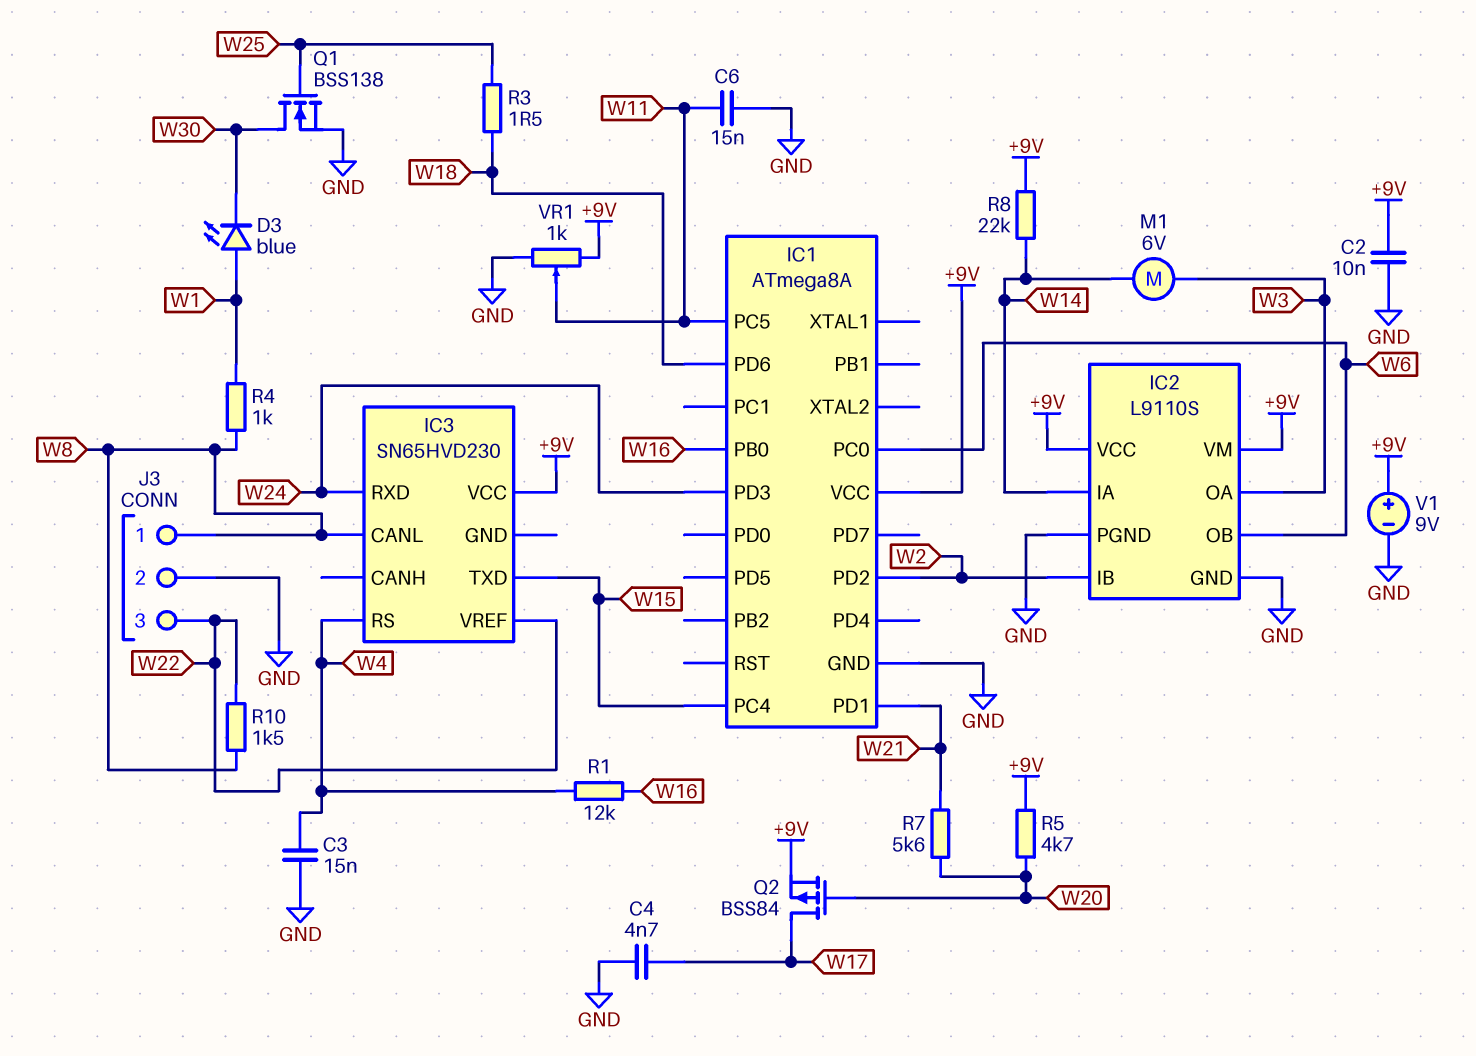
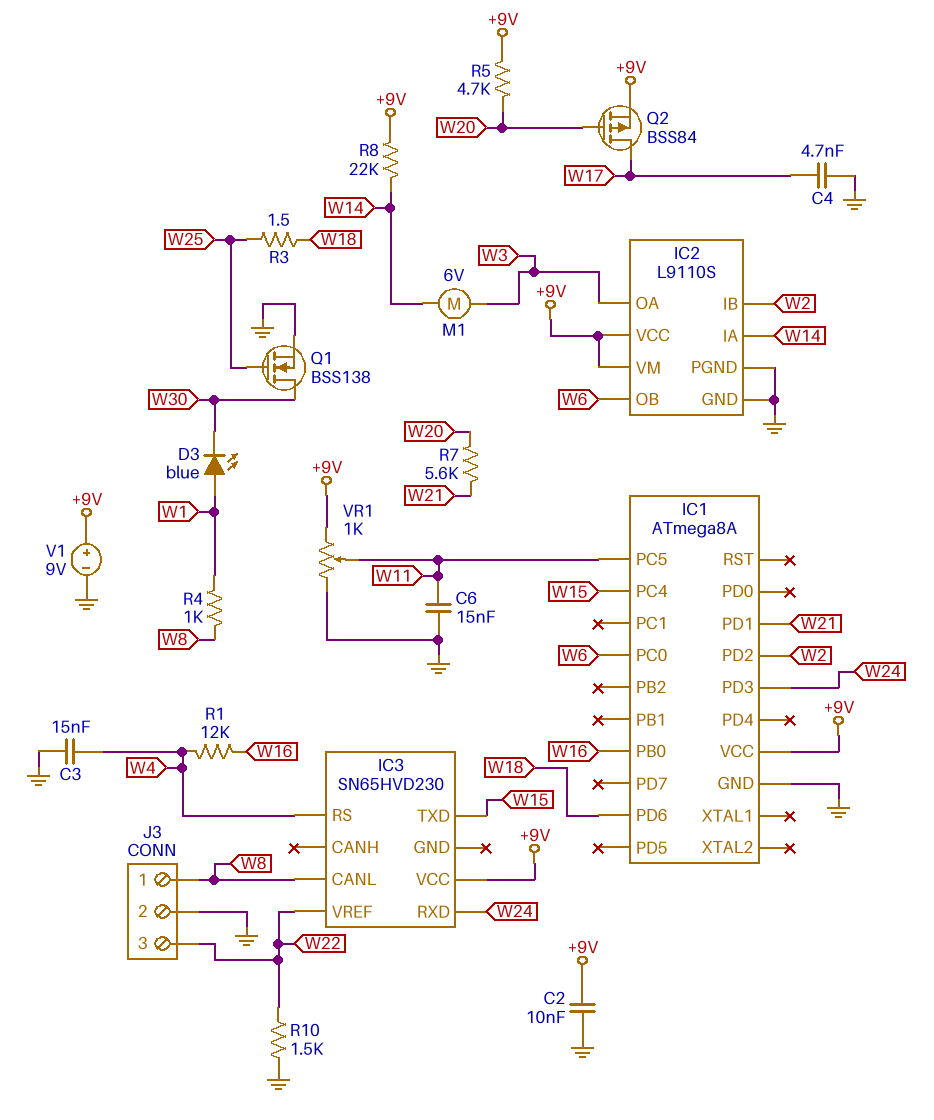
R10: 1.5k (W8, W22) -> 1.5k (GND, W22)

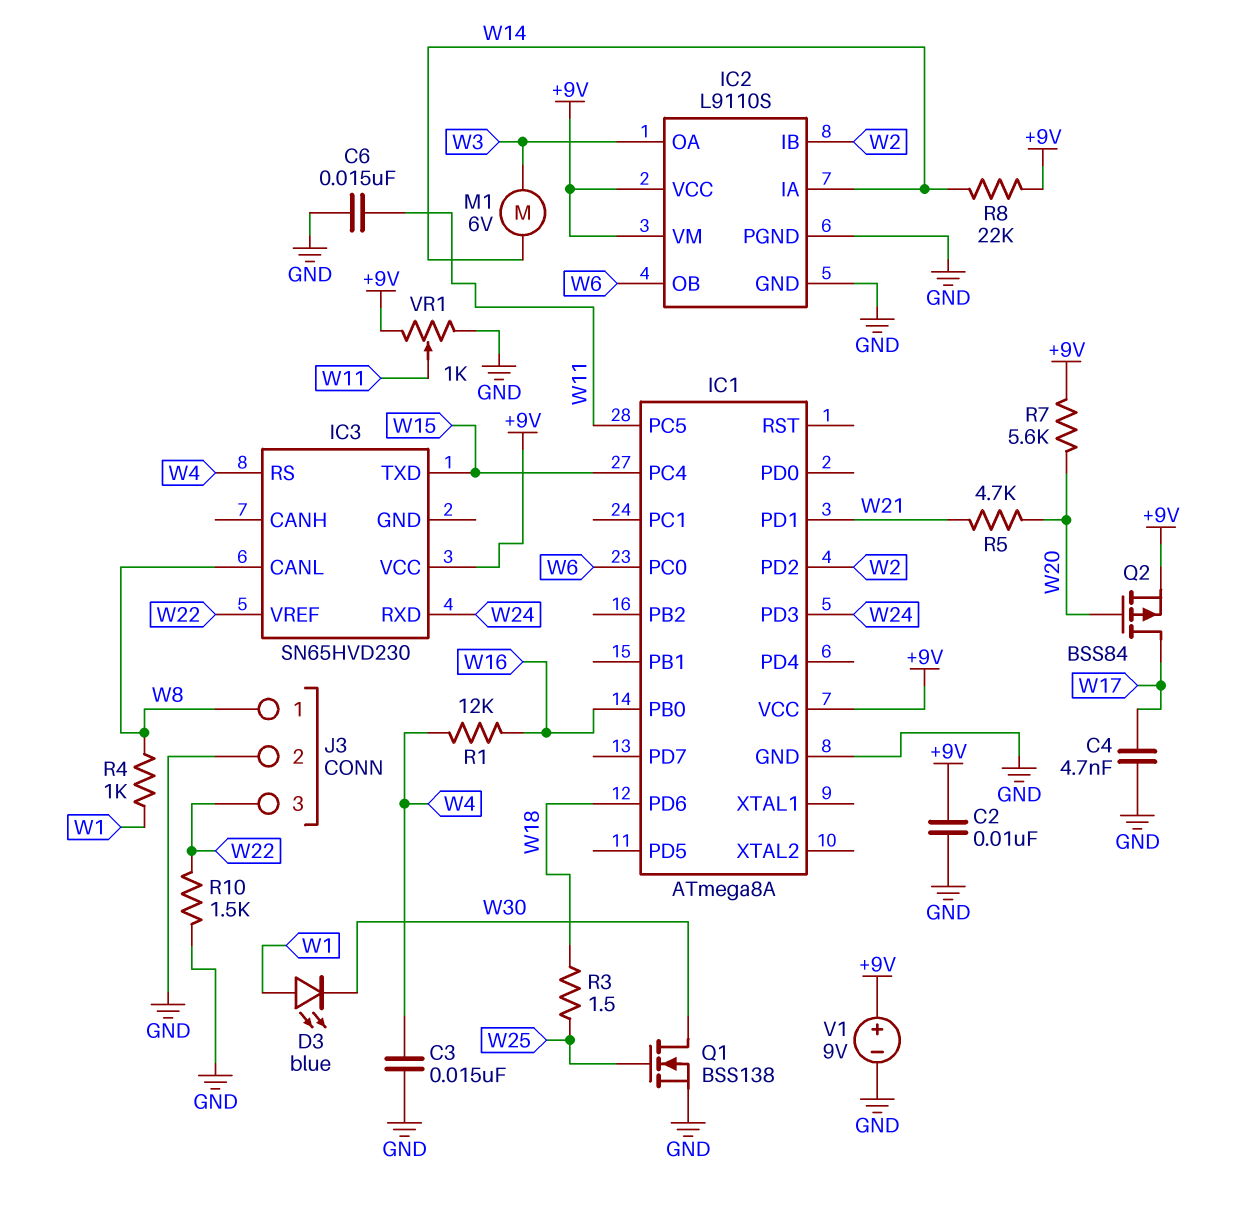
R5: 4.7k (+9V, W20) -> 4.7k (W20, W21)
R7: 5.6k (W20, W21) -> 5.6k (+9V, W20)

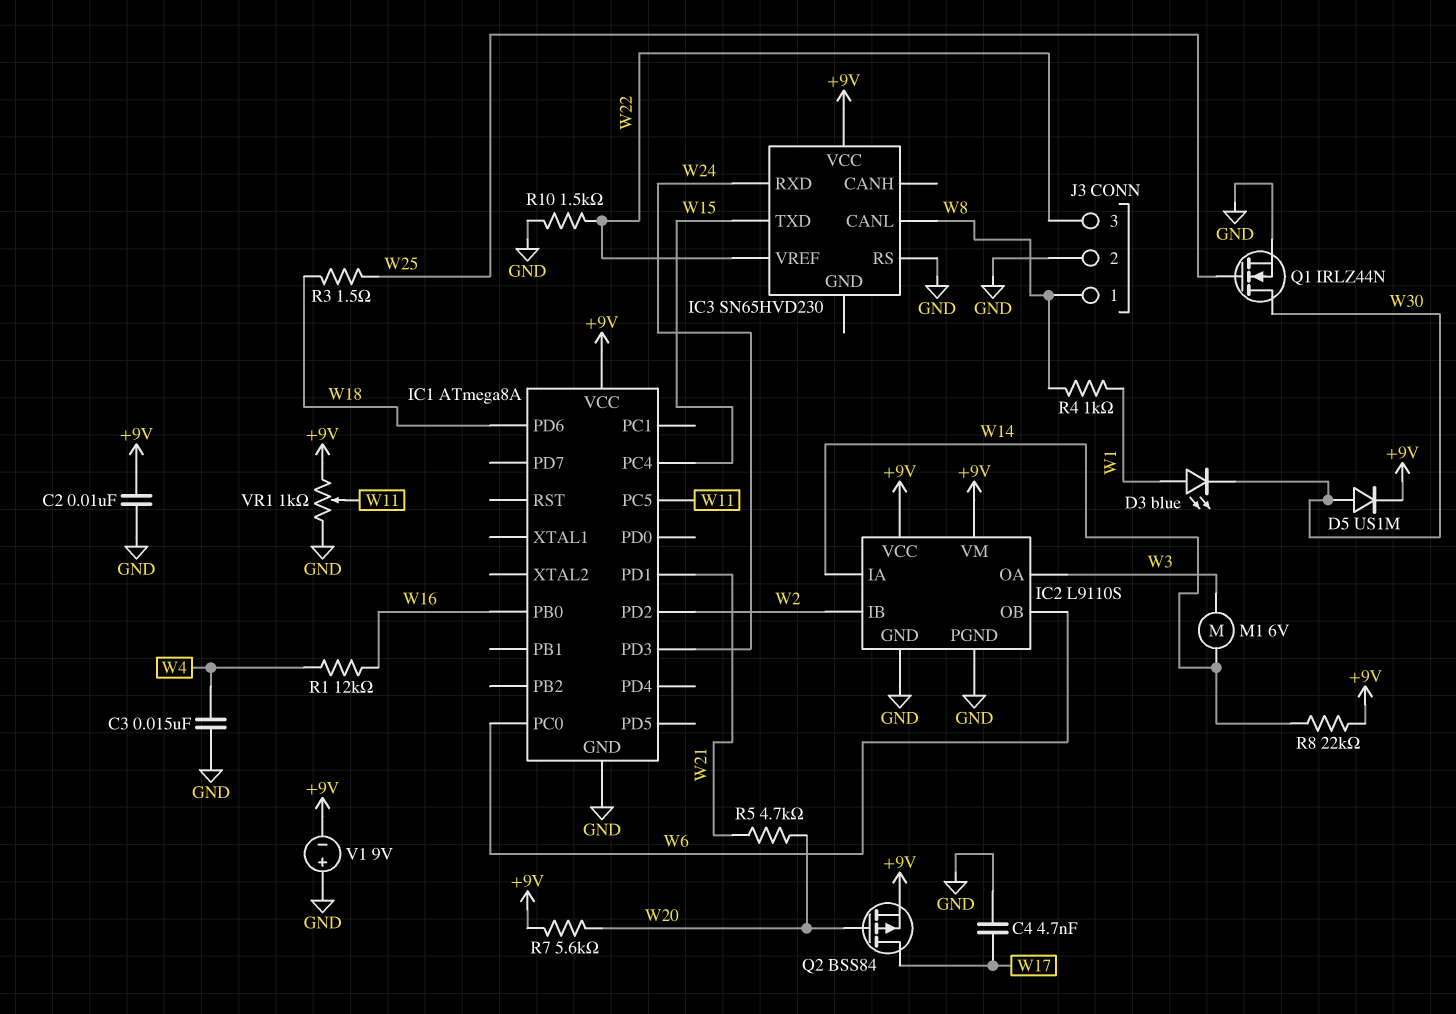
C6: 15nF (GND, W11) -> none
D5: none -> diode US1M (A W30, K +9V)
IC3 pin RS: W4 -> GND
Q1: NMOS BSS138 (G W25, D W30, S GND) -> NMOS IRLZ44N (G W25, D W30, S GND)
V1: 9V (plus +9V, minus GND) -> 9V (plus GND, minus +9V)

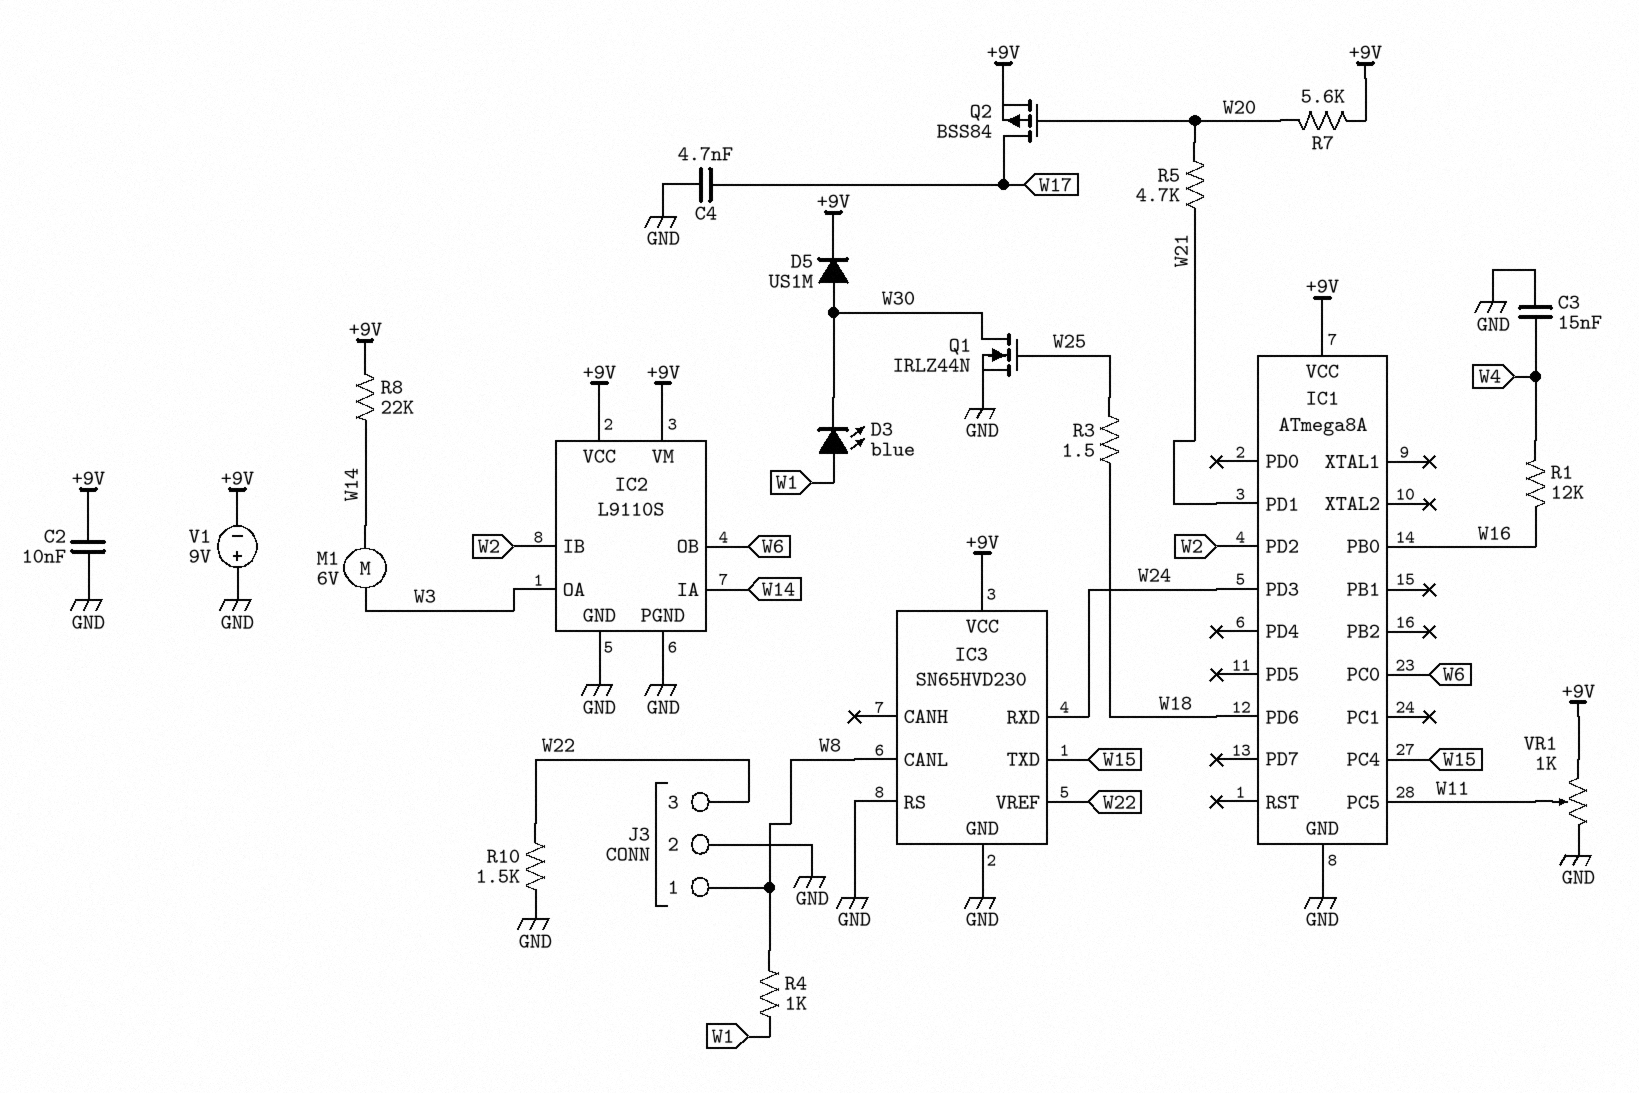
IC3 pin GND: none -> GND

